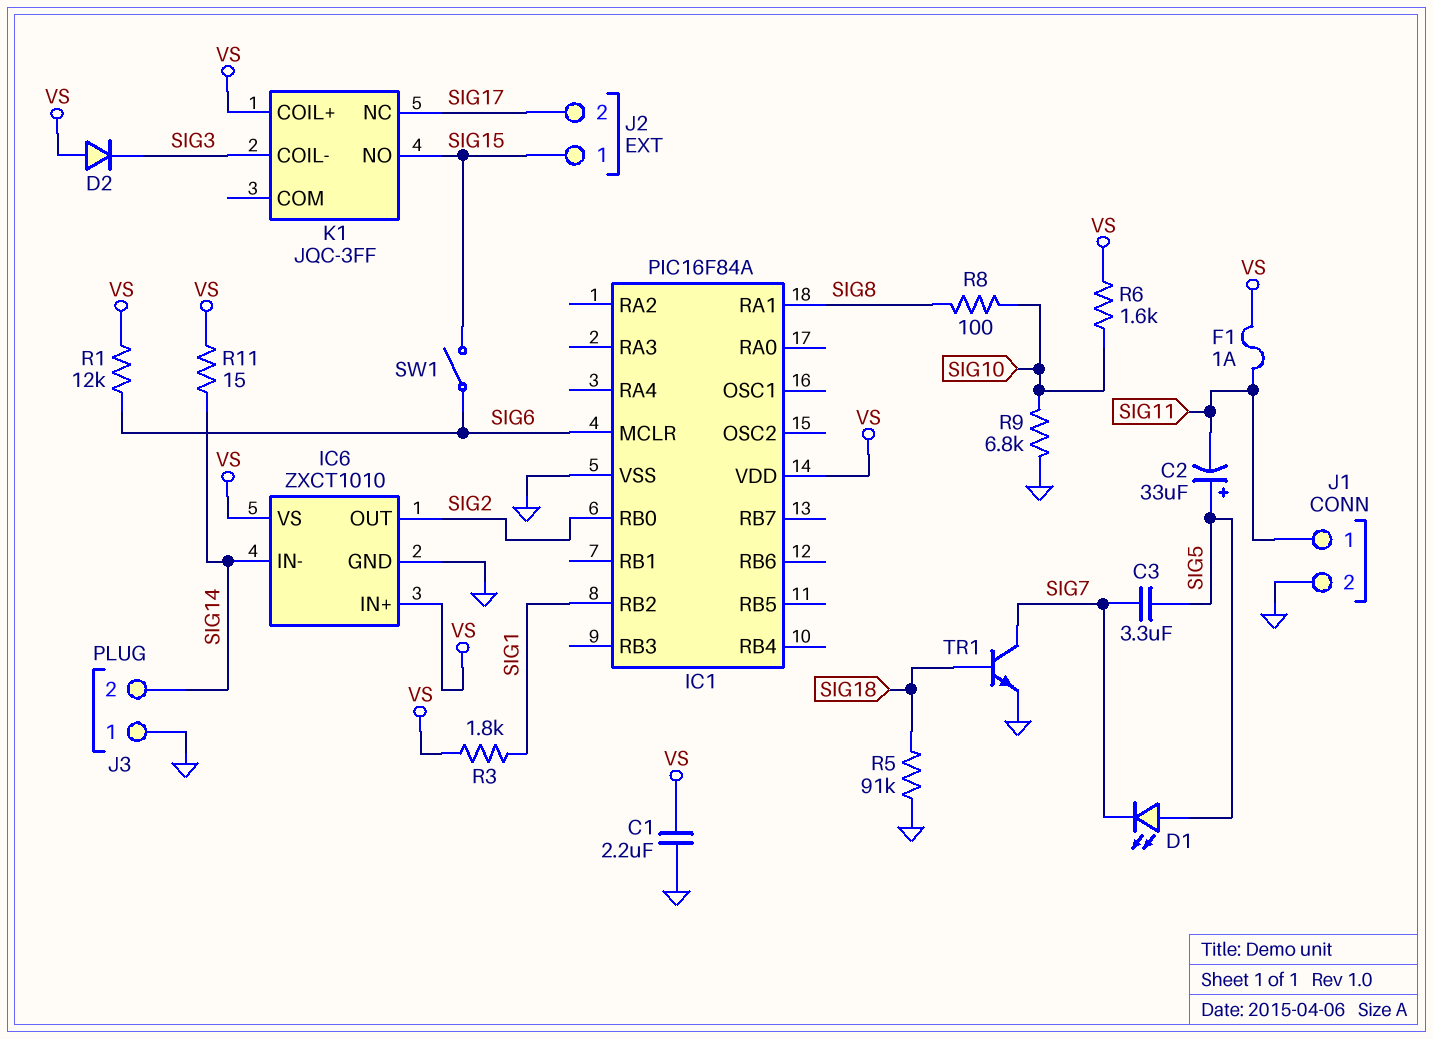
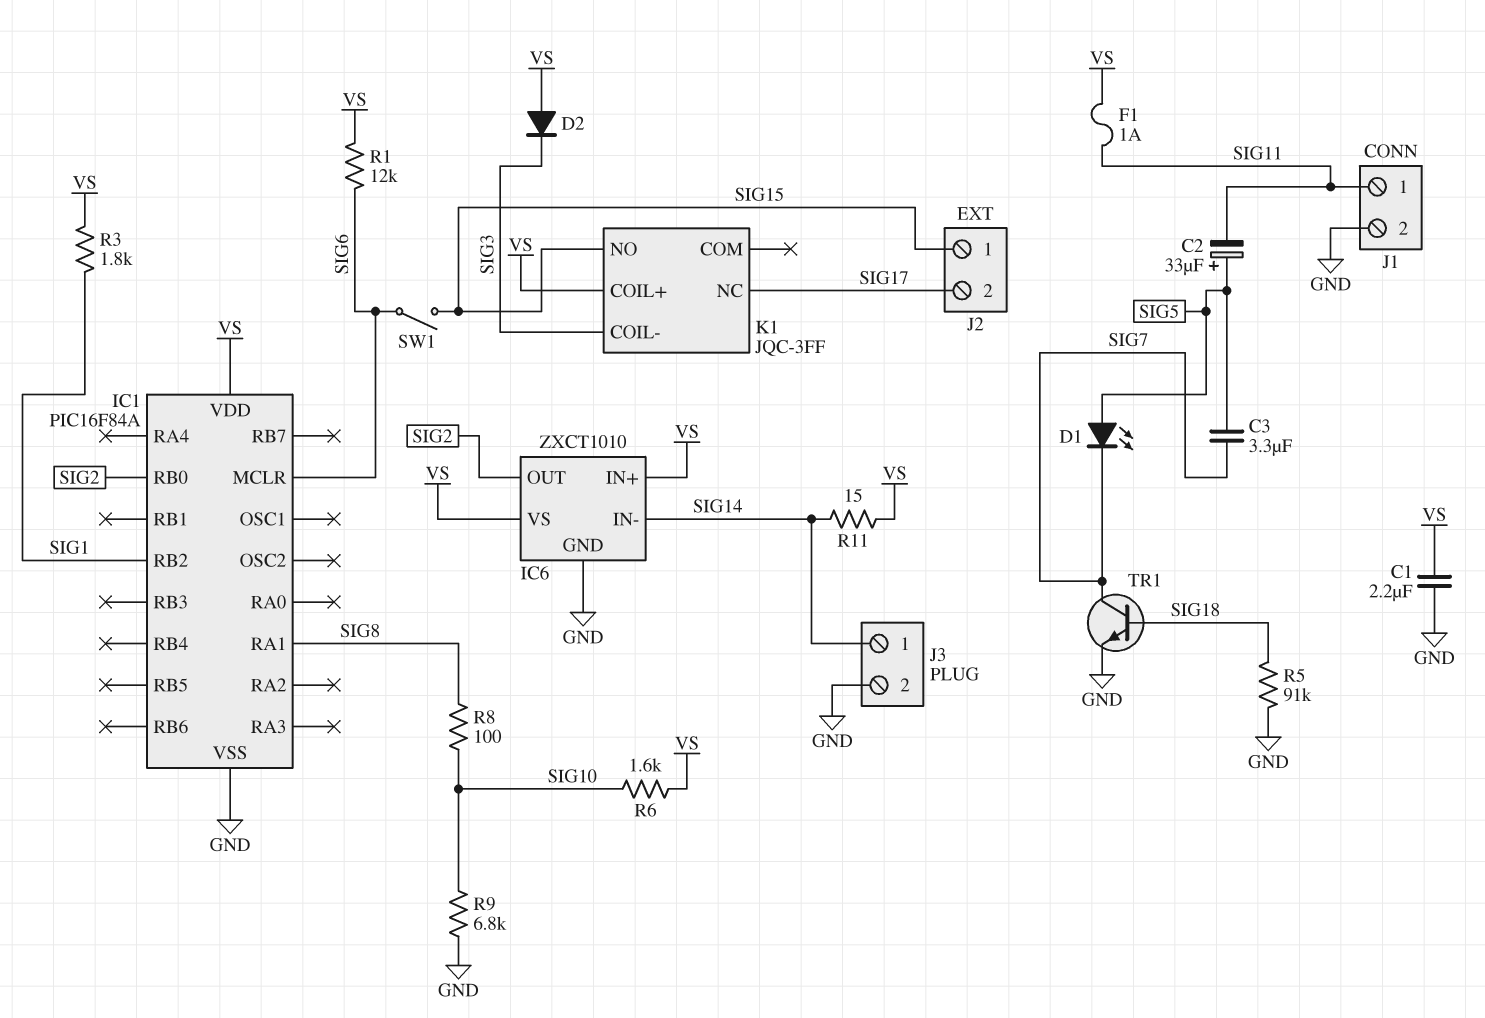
J3 pin 1: GND -> SIG14
J3 pin 2: SIG14 -> GND

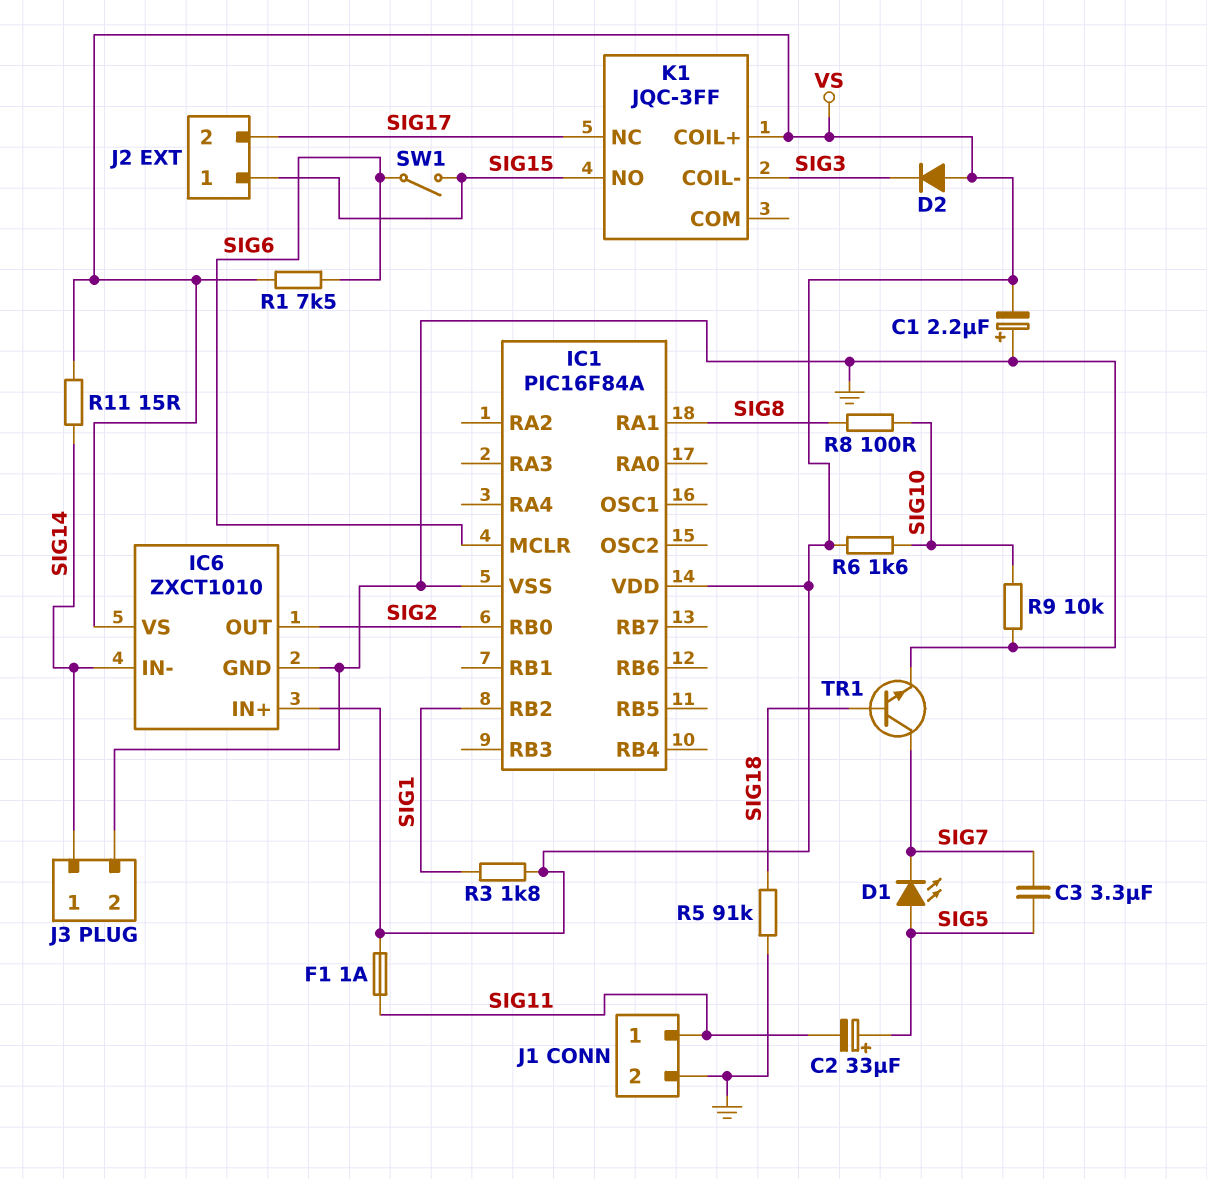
C1: 2.2uF (GND, VS) -> 2.2uF (plus GND, minus VS)
R1: 12k (SIG6, VS) -> 7.5k (SIG6, VS)
R9: 6.8k (GND, SIG10) -> 10k (GND, SIG10)

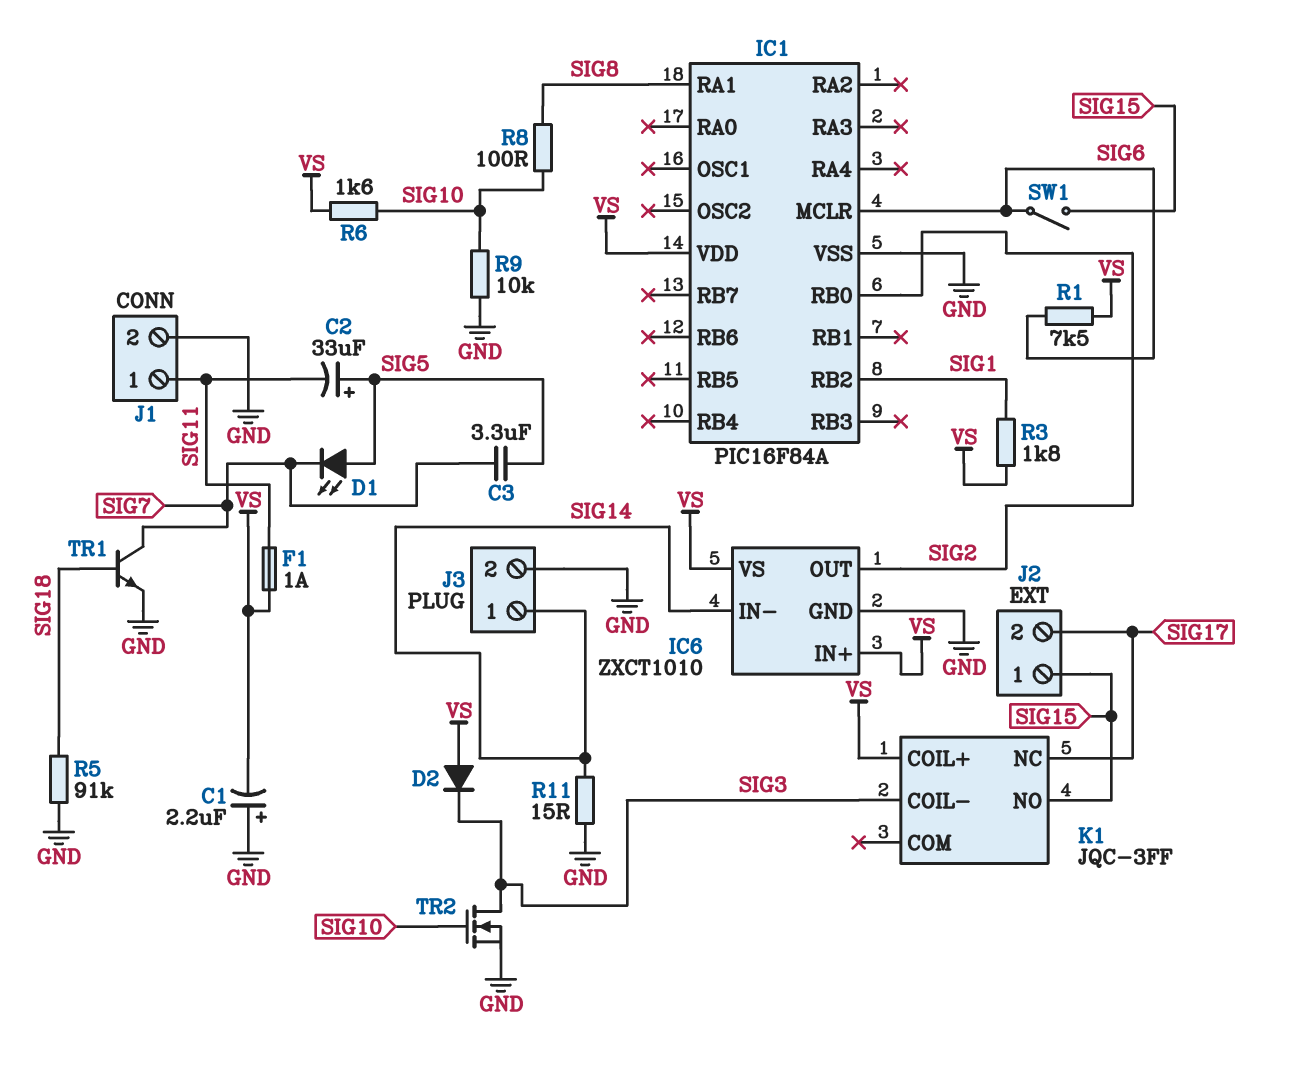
R11: 15 (SIG14, VS) -> 15 (GND, SIG14)
TR2: none -> NMOS (G SIG10, D SIG3, S GND)

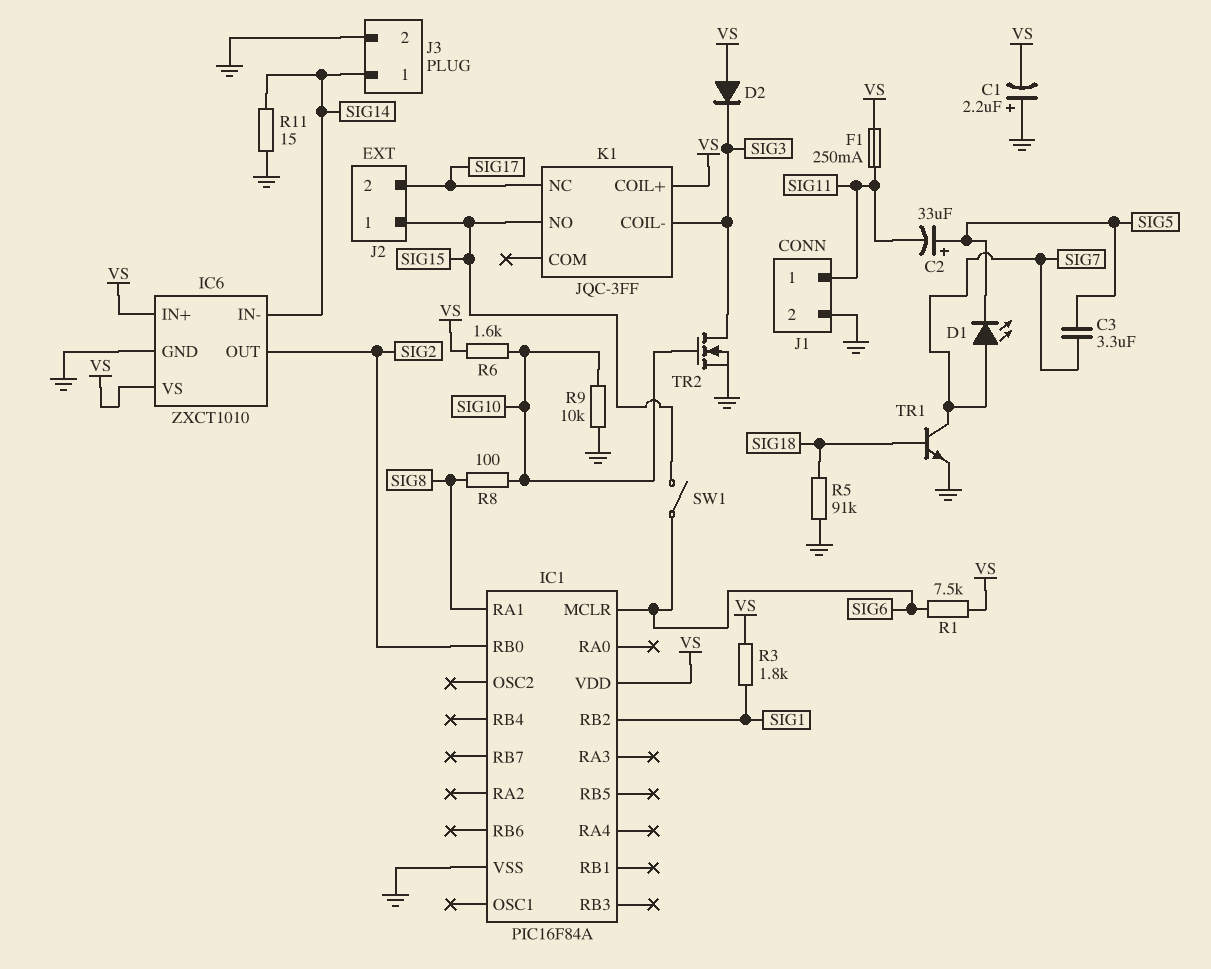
D1: LED (A SIG5, K SIG7) -> LED (A SIG7, K SIG5)
F1: 1A (SIG11, VS) -> 250mA (SIG11, VS)

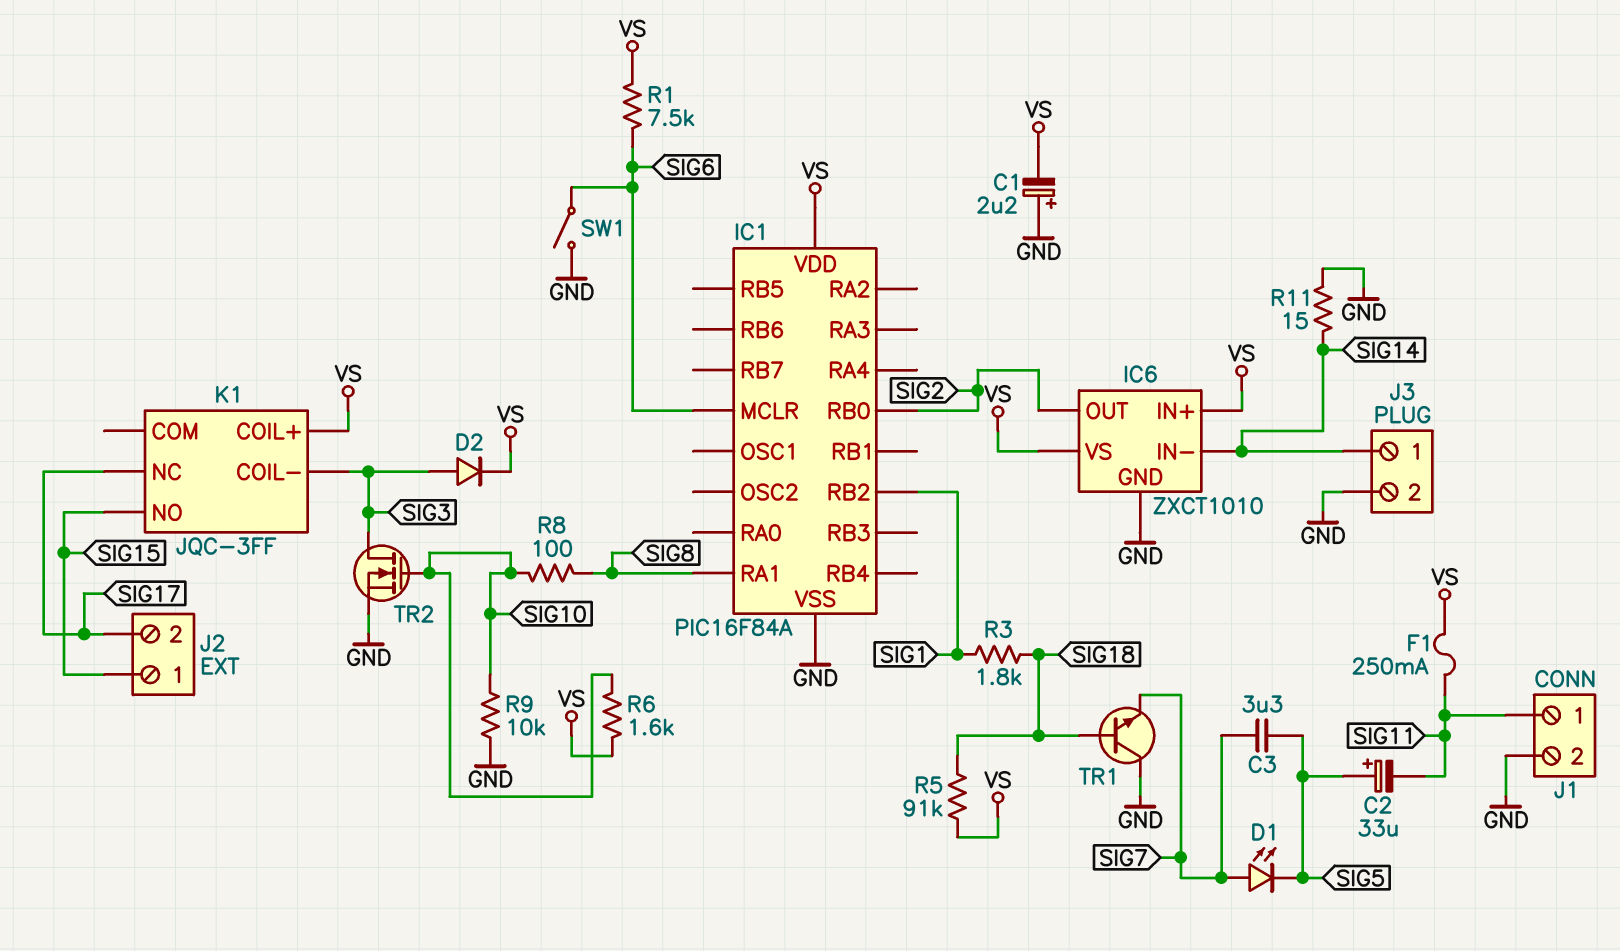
D2: diode (A VS, K SIG3) -> diode (A SIG3, K VS)
R3: 1.8k (SIG1, VS) -> 1.8k (SIG1, SIG18)
R5: 91k (GND, SIG18) -> 91k (SIG18, VS)
SW1: switch (SIG6, SIG15) -> switch (GND, SIG6)
TR1: NPN (B SIG18, C SIG7, E GND) -> NPN (B SIG18, C GND, E SIG7)

